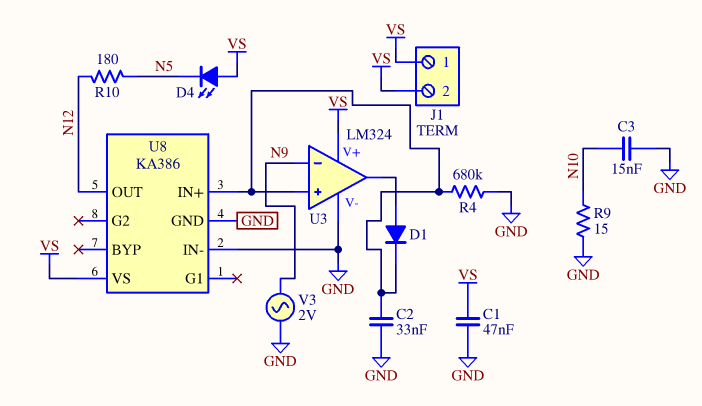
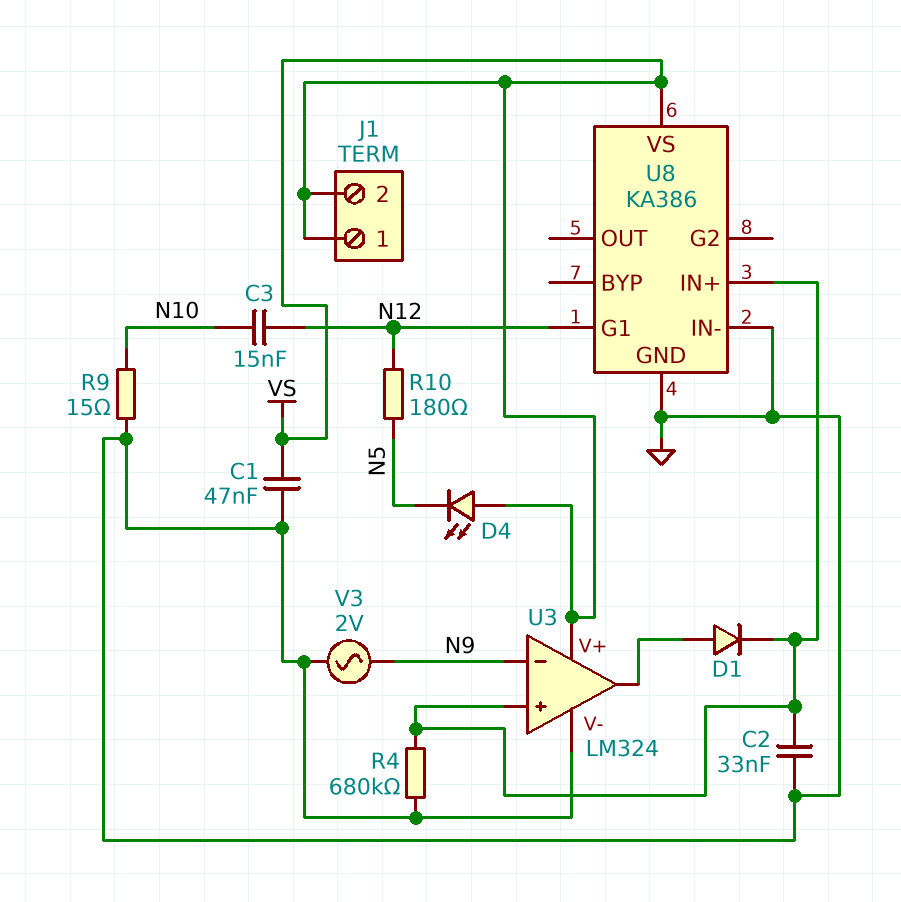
C3: 15nF (GND, N10) -> 15nF (N10, N12)
U8 pin G1: none -> N12
U8 pin OUT: N12 -> none

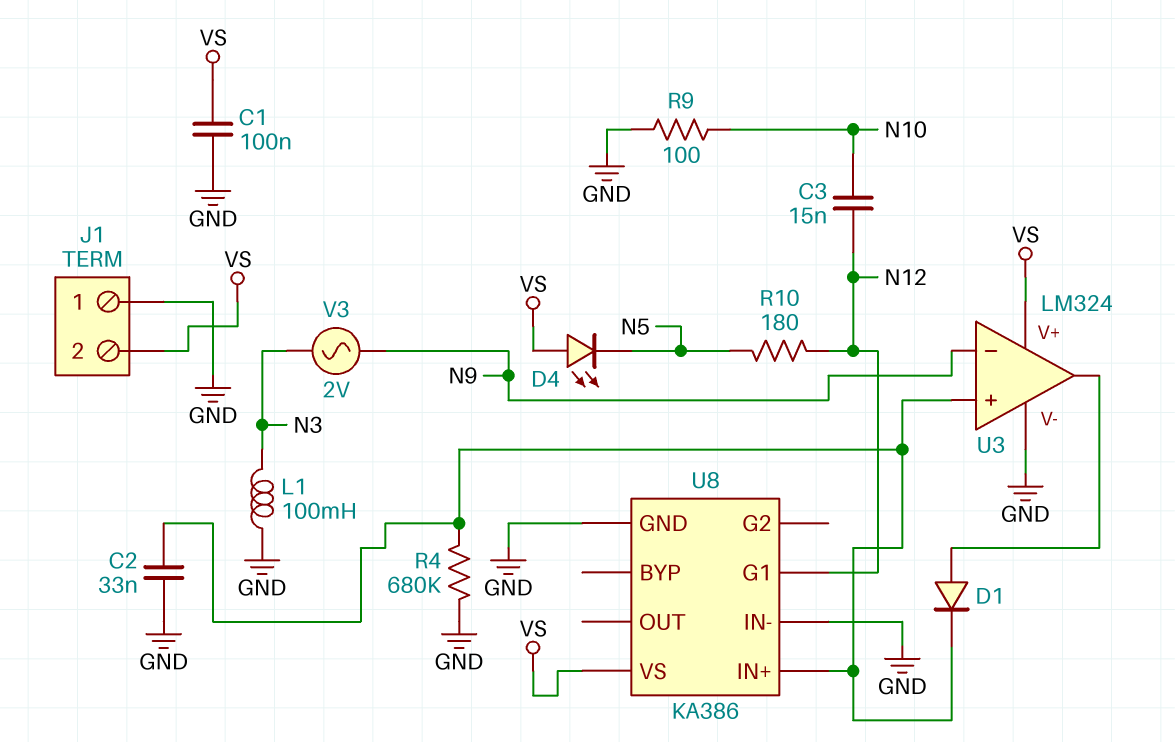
C1: 47nF (GND, VS) -> 100nF (GND, VS)
J1 pin 1: VS -> GND
L1: none -> 100mH (GND, N3)
R9: 15 (GND, N10) -> 100 (GND, N10)
V3: AC 2V (GND, N9) -> AC 2V (N3, N9)

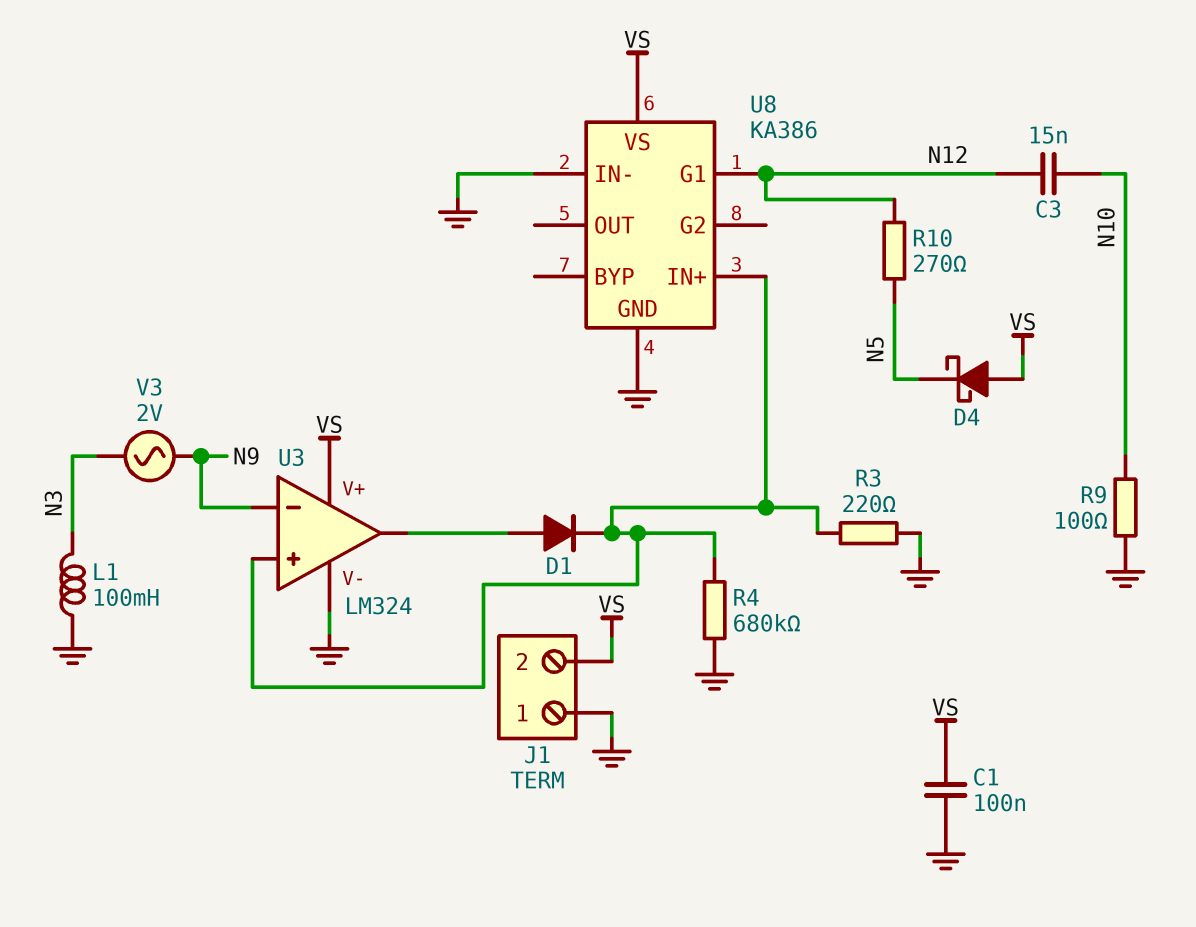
C2: 33nF (GND, U3/in+) -> none
D4: LED (A VS, K N5) -> schottky (A VS, K N5)
R3: none -> 220 (GND, U3/in+)
R10: 180 (N5, N12) -> 270 (N5, N12)

